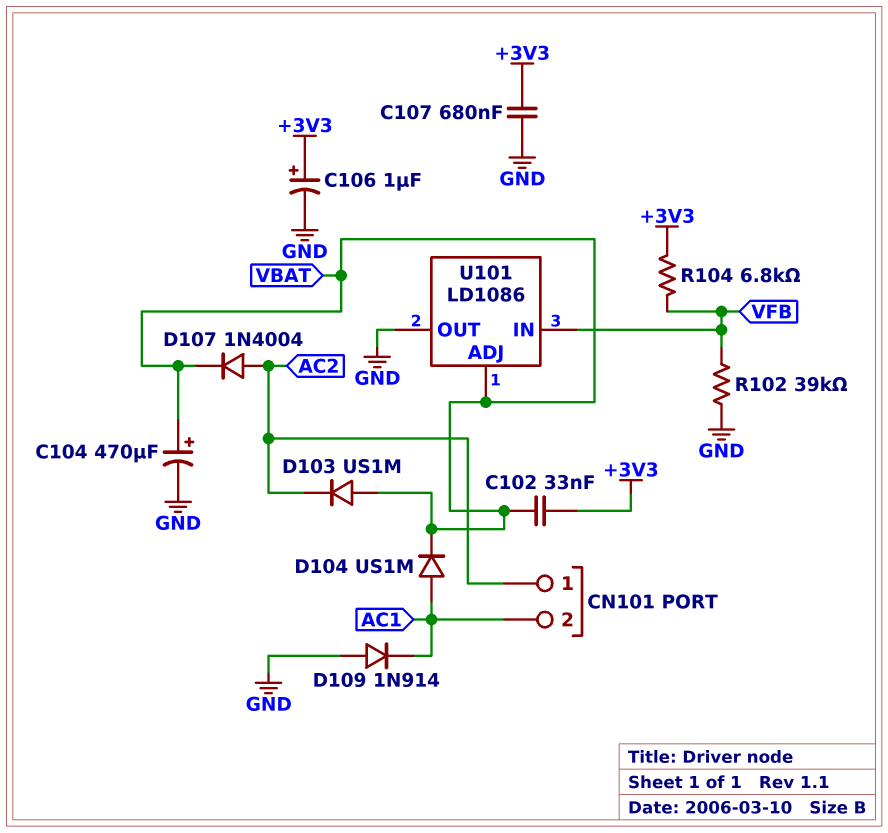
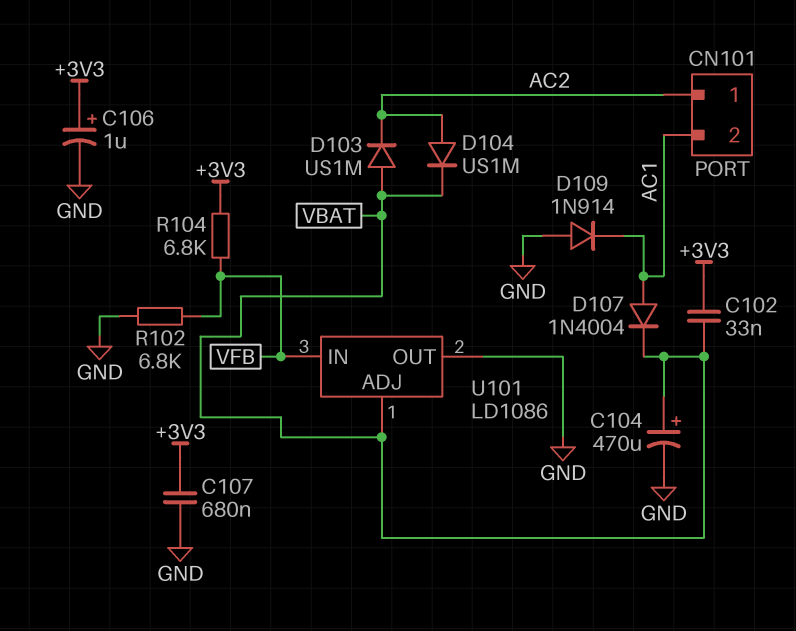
D104: diode US1M (A AC1, K VBAT) -> diode US1M (A AC2, K VBAT)
D107: diode 1N4004 (A AC2, K VBAT) -> diode 1N4004 (A AC1, K VBAT)
R102: 39k (GND, VFB) -> 6.8k (GND, VFB)

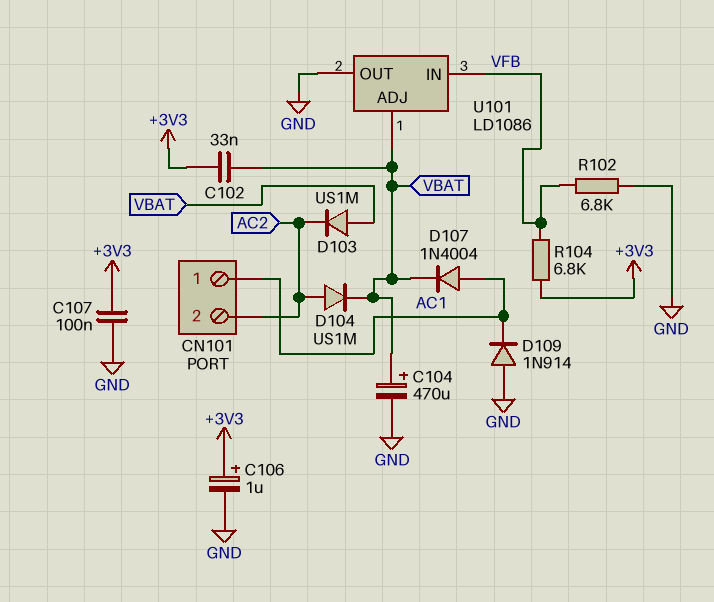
C107: 680nF (+3V3, GND) -> 100nF (+3V3, GND)
CN101 pin 1: AC2 -> AC1
CN101 pin 2: AC1 -> AC2

